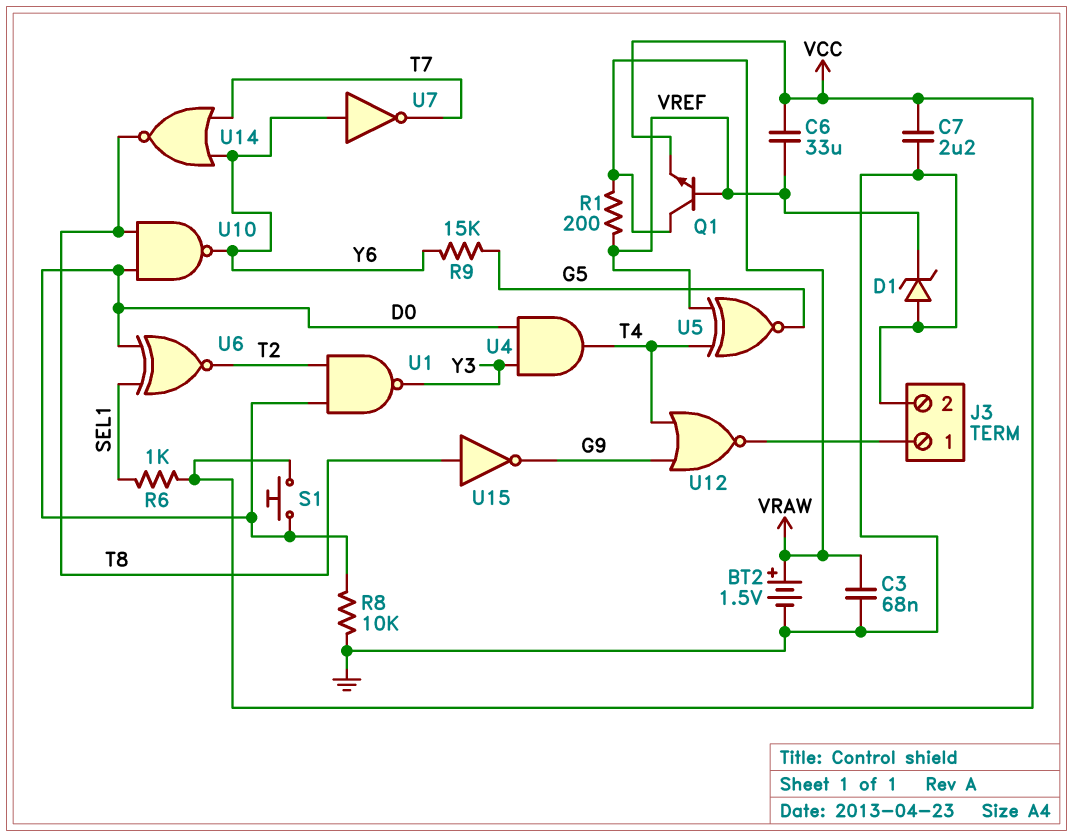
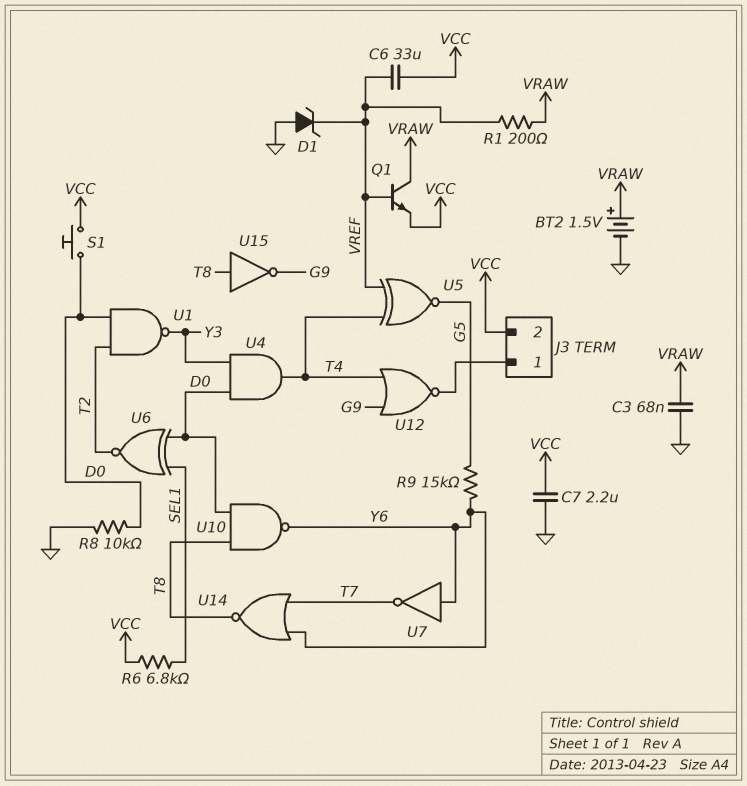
J3 pin 2: GND -> VCC
R6: 1k (SEL1, VCC) -> 6.8k (SEL1, VCC)

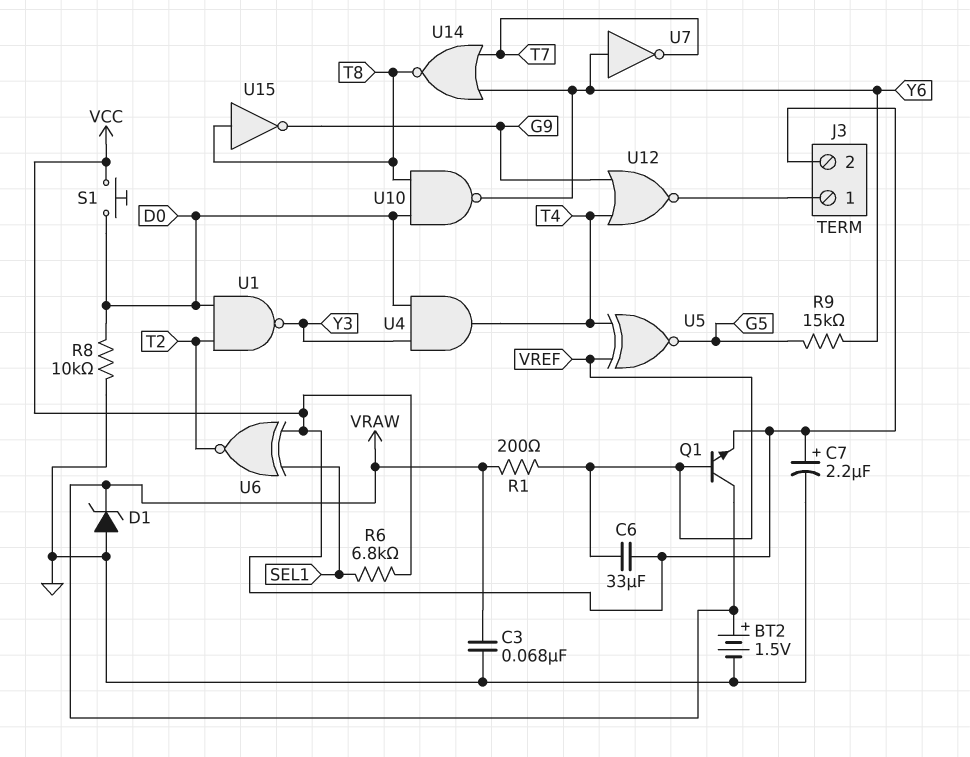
C7: 2.2uF (GND, VCC) -> 2.2uF (plus VCC, minus GND)
D1: zener (A GND, K VREF) -> zener (A GND, K VRAW)
U6: XNOR (in D0, in SEL1, out T2) -> XNOR (in SEL1, in VCC, out T2)

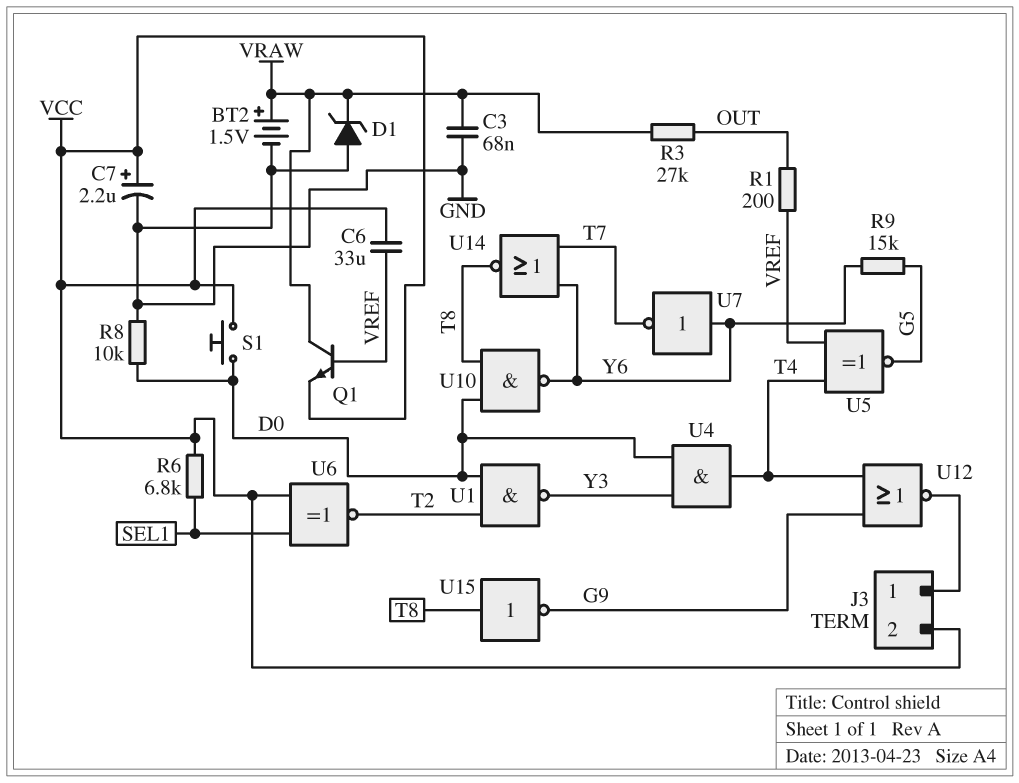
R1: 200 (VRAW, VREF) -> 200 (OUT, VREF)
R3: none -> 27k (OUT, VRAW)

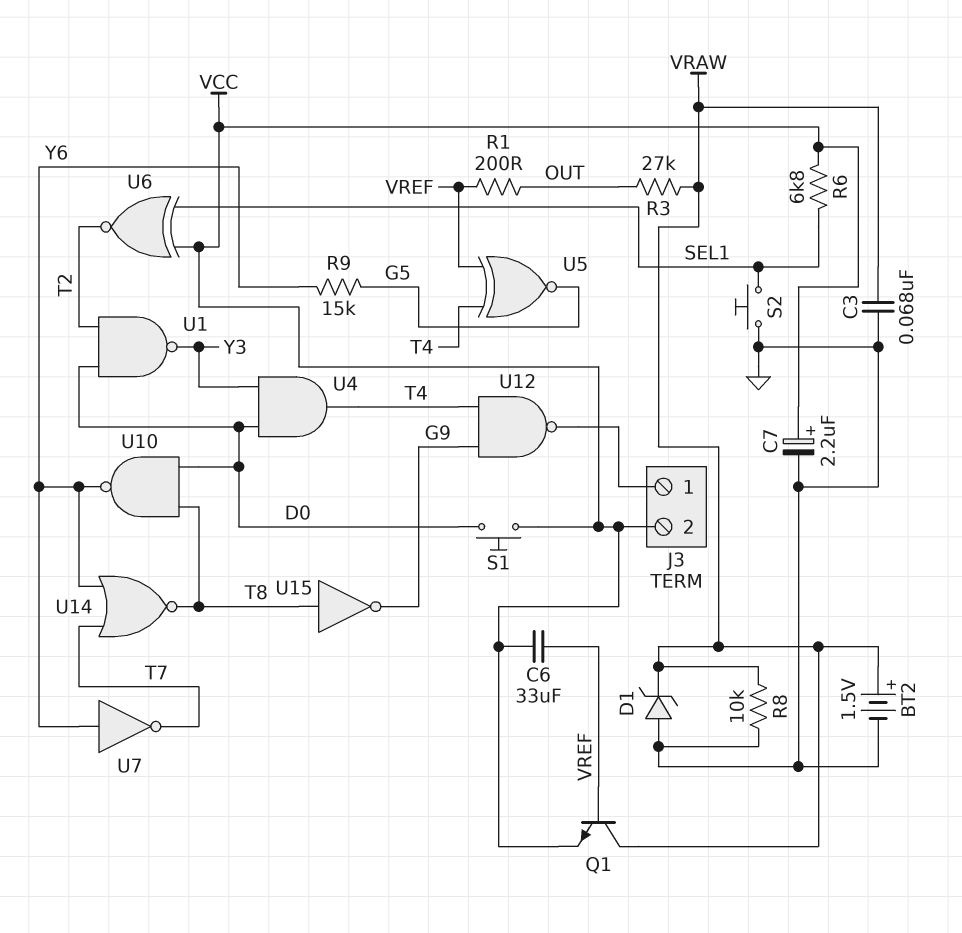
R8: 10k (D0, GND) -> 10k (GND, VRAW)
S2: none -> button (GND, SEL1)
U12: NOR (in G9, in T4, out J3/1) -> NAND (in G9, in T4, out J3/1)

